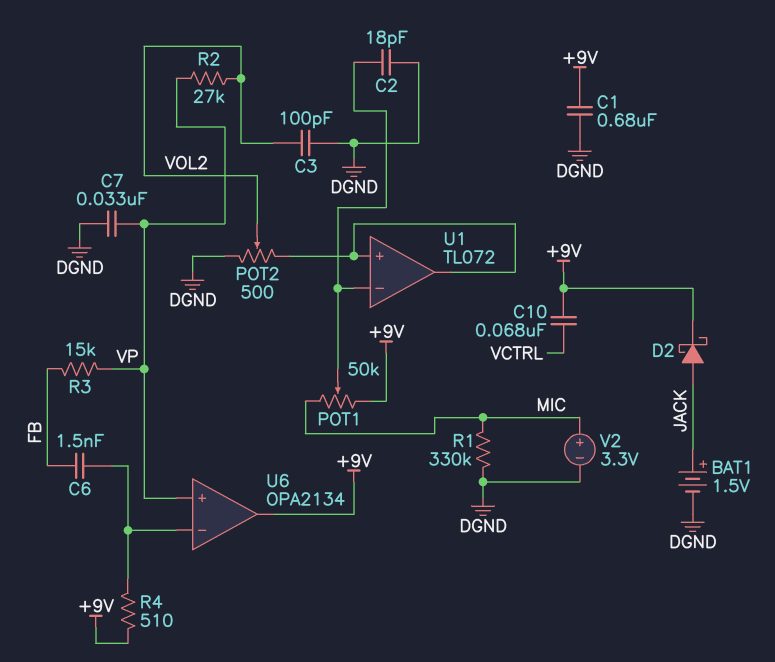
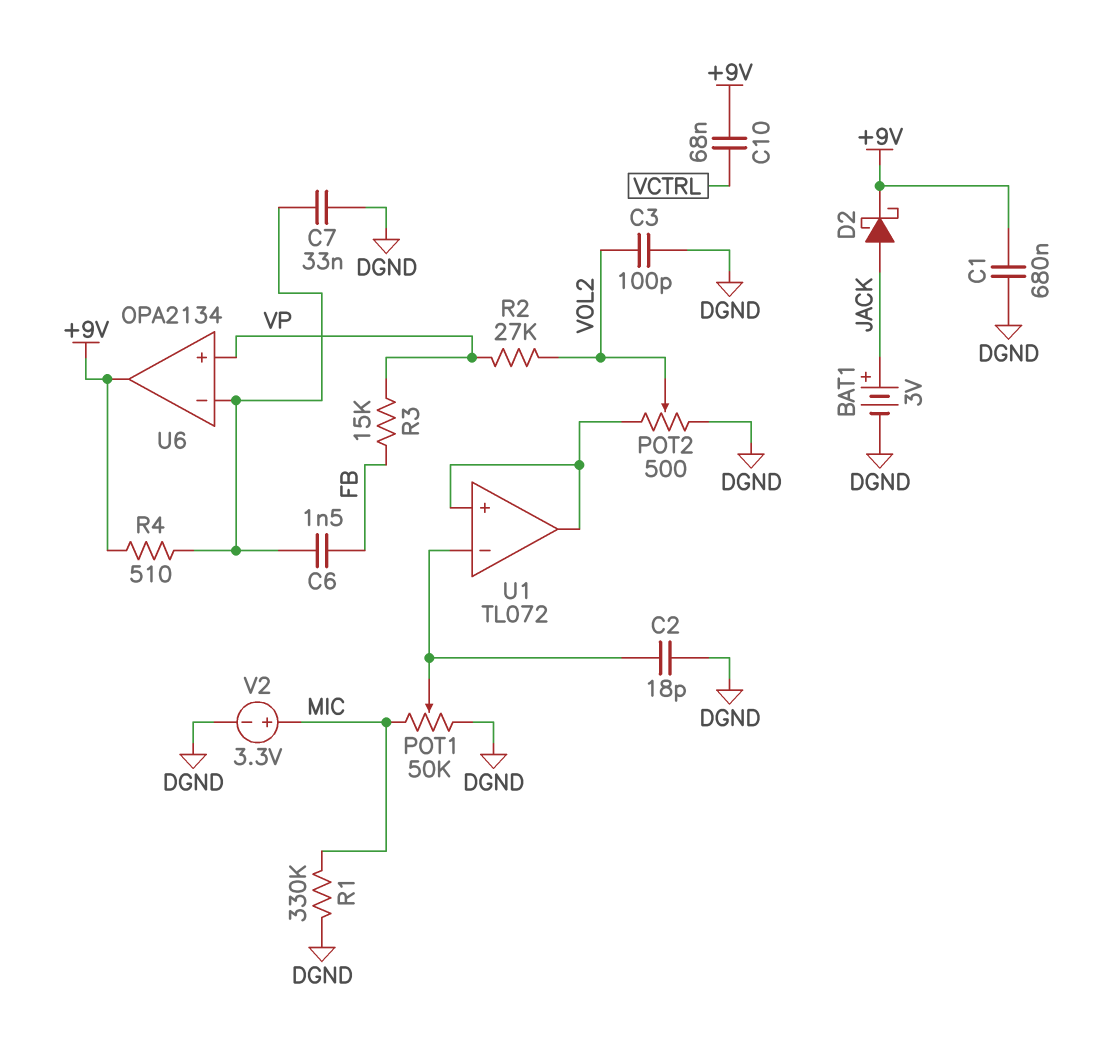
BAT1: 1.5V (plus JACK, minus DGND) -> 3V (plus JACK, minus DGND)
C7: 33nF (DGND, VP) -> 33nF (DGND, U6/in-)
POT1: 50k (+9V, MIC, wiper U1/in-) -> 50k (DGND, MIC, wiper U1/in-)

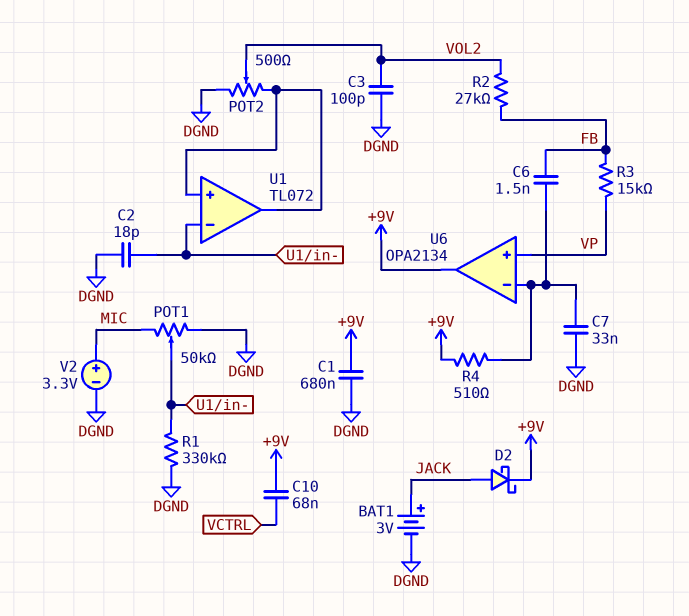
R1: 330k (DGND, MIC) -> 330k (DGND, U1/in-)
R2: 27k (VOL2, VP) -> 27k (FB, VOL2)

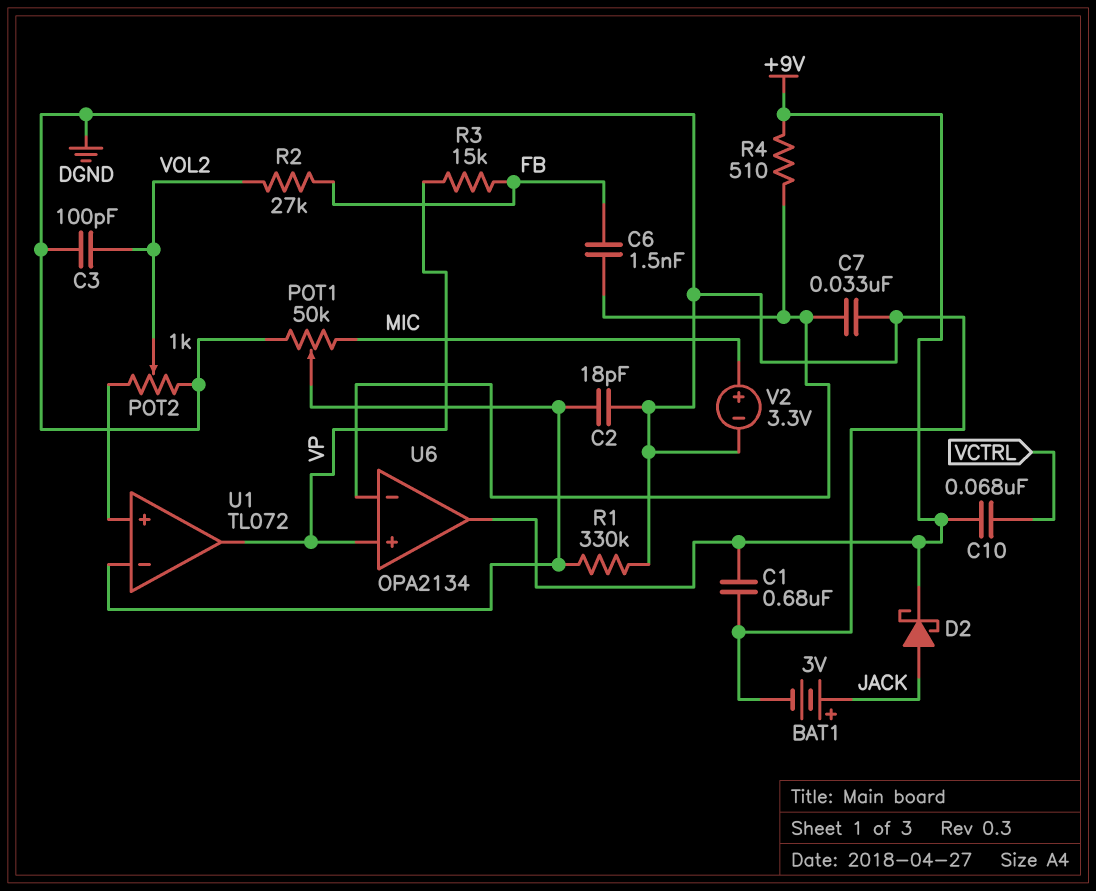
POT2: 500 (DGND, U1/in+, wiper VOL2) -> 1k (DGND, U1/in+, wiper VOL2)
U1 pin out: U1/in+ -> VP

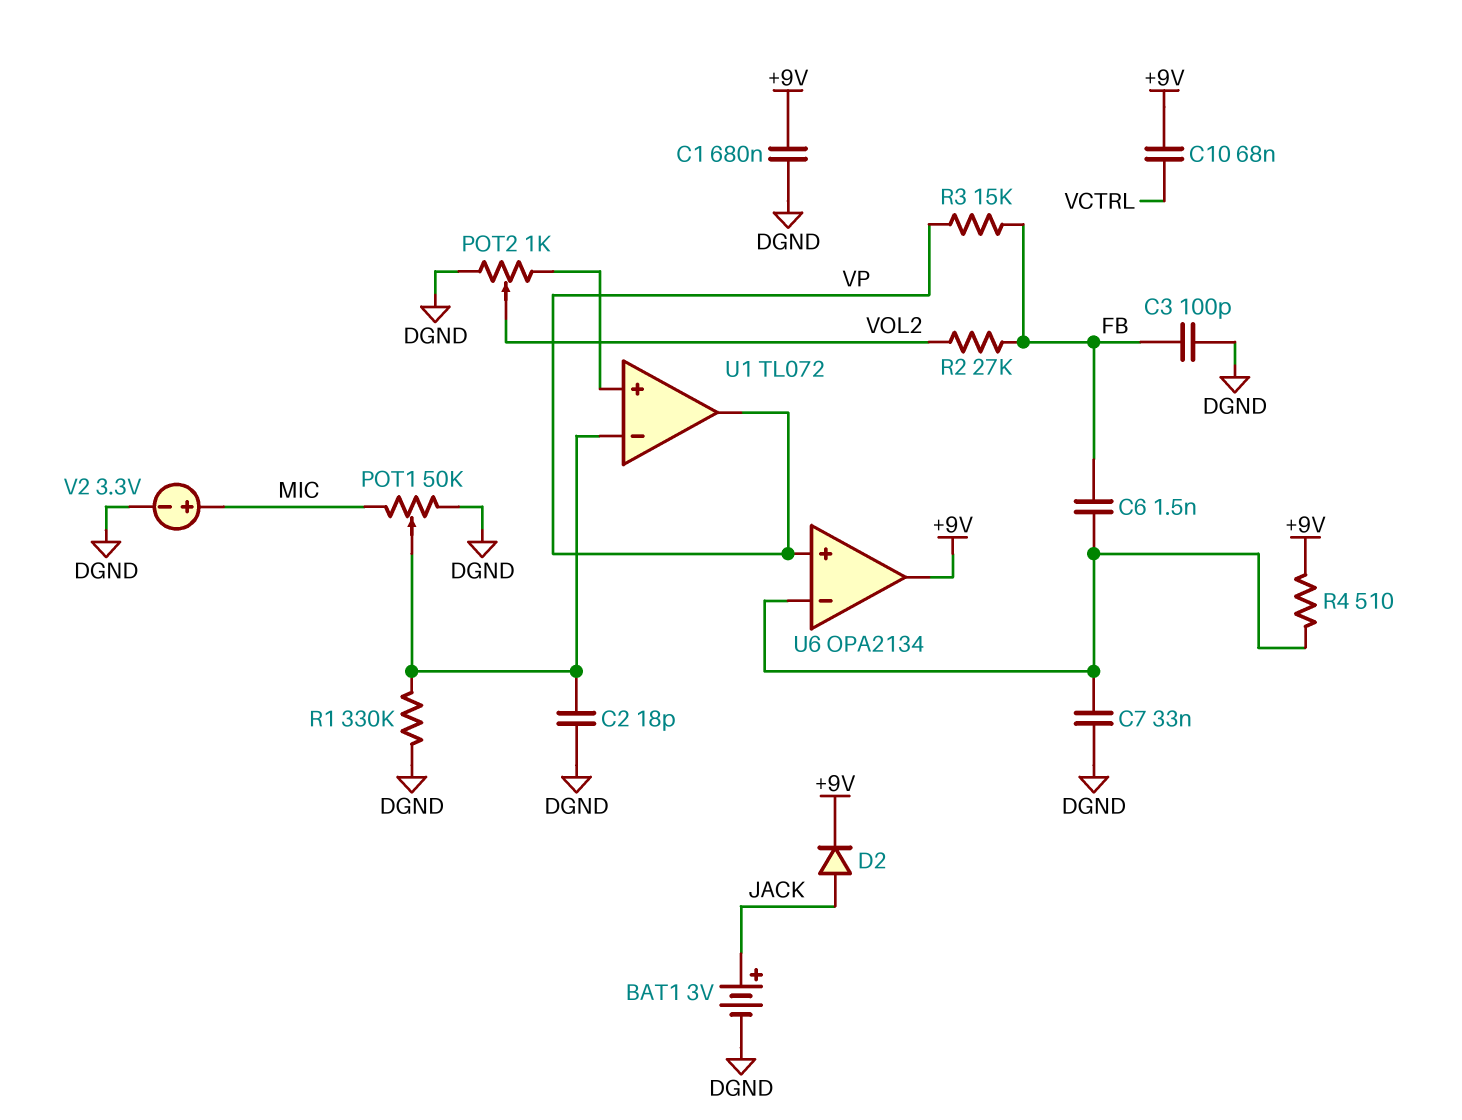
C3: 100pF (DGND, VOL2) -> 100pF (DGND, FB)
D2: schottky (A JACK, K +9V) -> diode (A JACK, K +9V)

